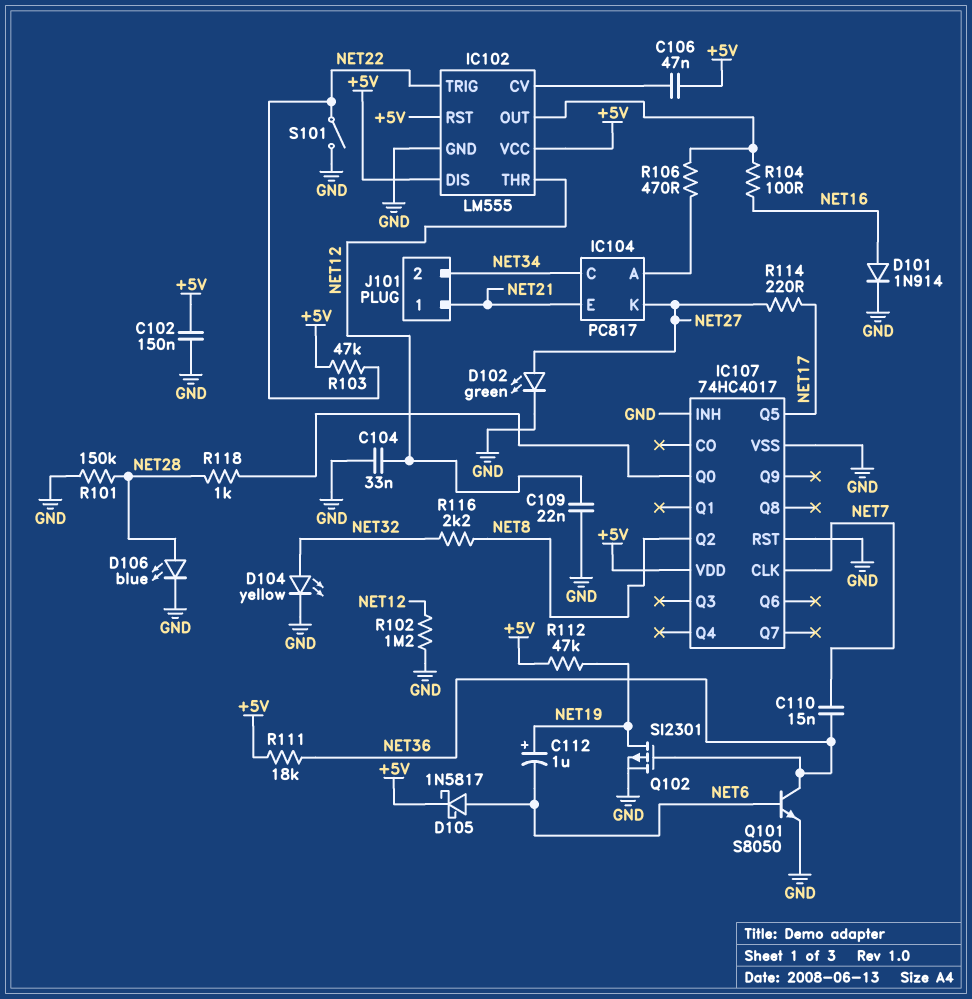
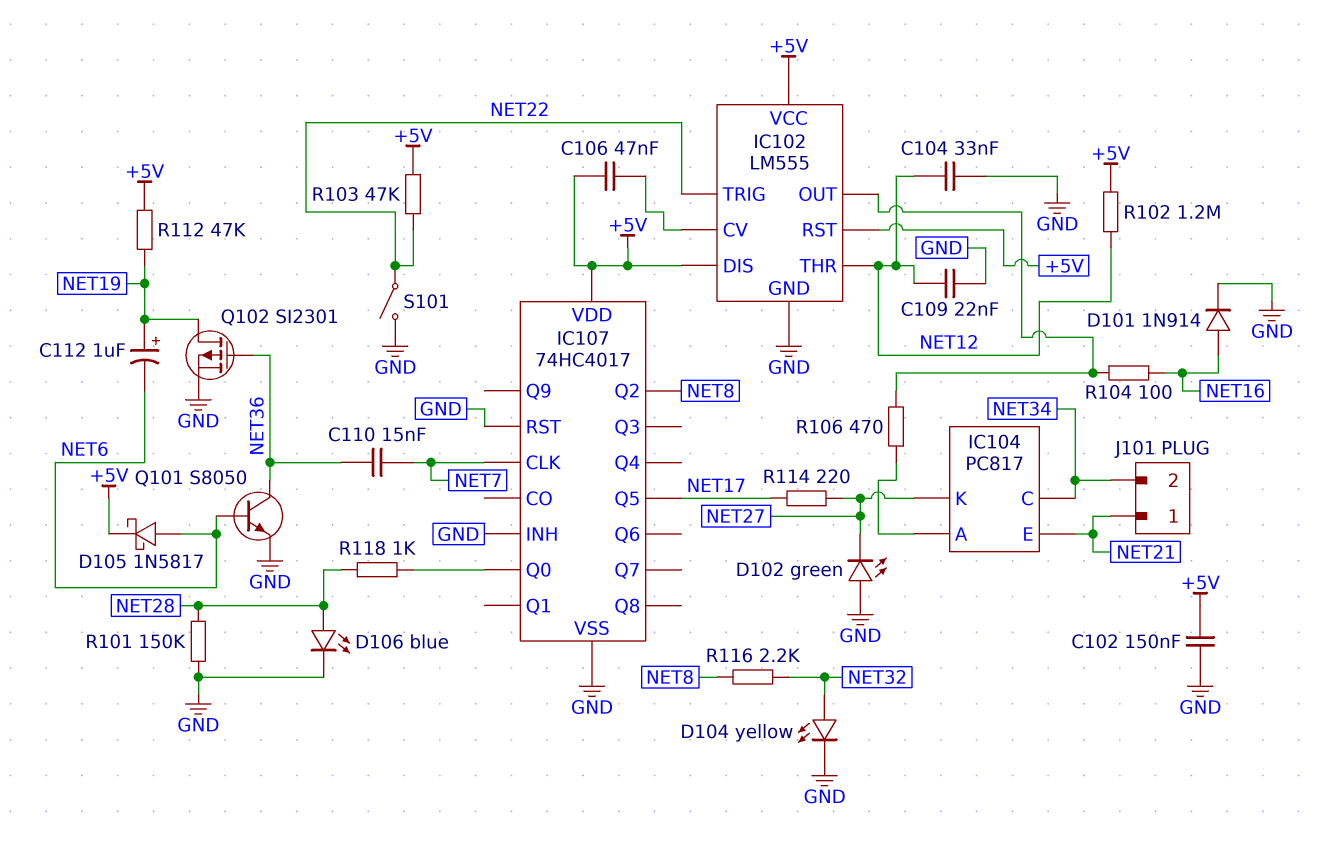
D102: LED green (A NET27, K GND) -> LED green (A GND, K NET27)
R102: 1.2M (GND, NET12) -> 1.2M (+5V, NET12)
R111: 18k (+5V, NET36) -> none

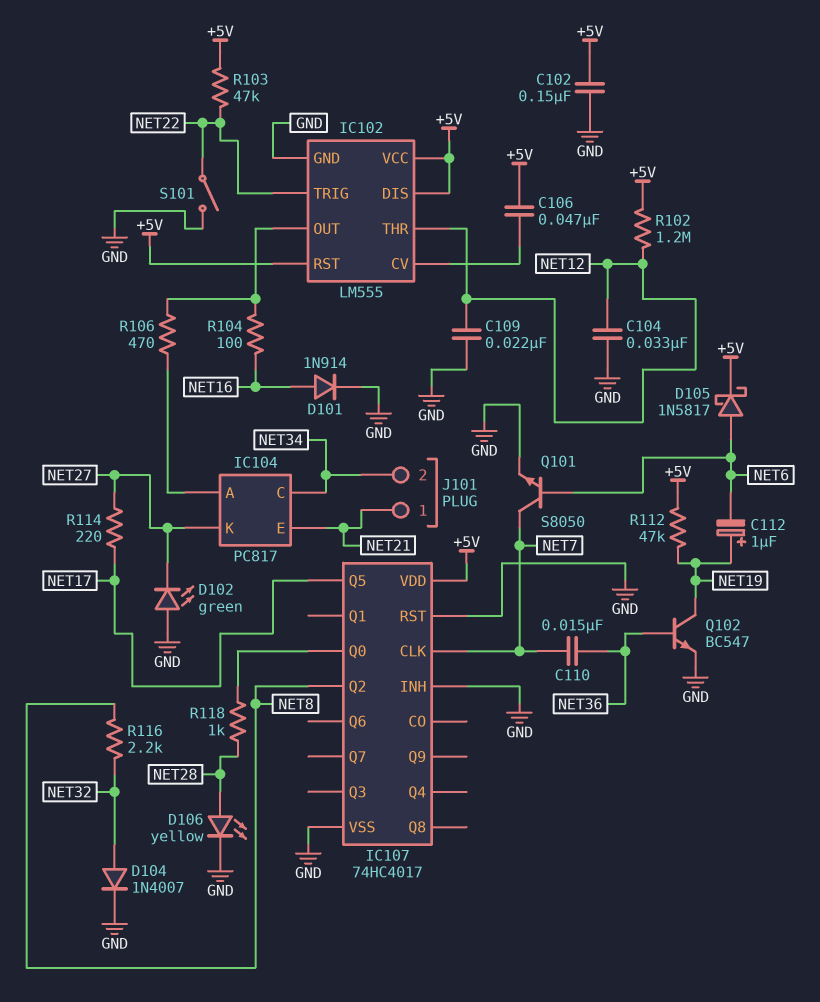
D104: LED yellow (A NET32, K GND) -> diode 1N4007 (A NET32, K GND)
D106: LED blue (A NET28, K GND) -> LED yellow (A NET28, K GND)
Q101: NPN S8050 (B NET6, C NET36, E GND) -> NPN S8050 (B NET6, C NET7, E GND)
Q102: PMOS SI2301 (G NET36, D NET19, S GND) -> NPN BC547 (B NET36, C NET19, E GND)
R101: 150k (GND, NET28) -> none

